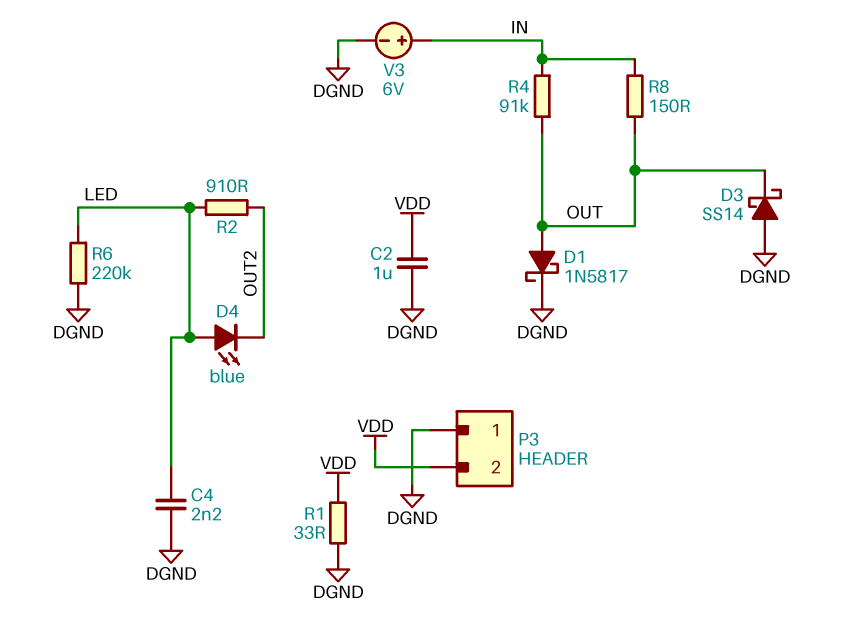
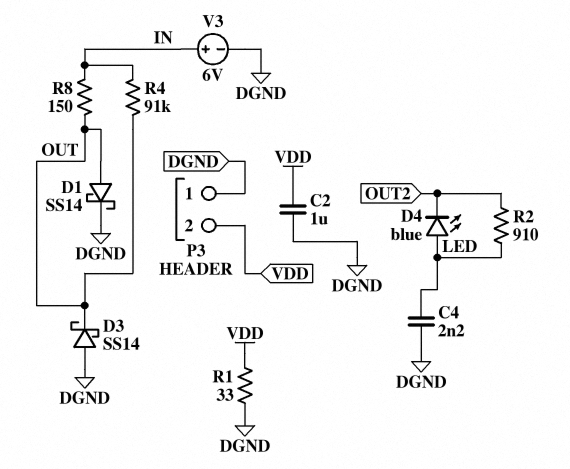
D1: schottky 1N5817 (A OUT, K DGND) -> schottky SS14 (A OUT, K DGND)
R6: 220k (DGND, LED) -> none

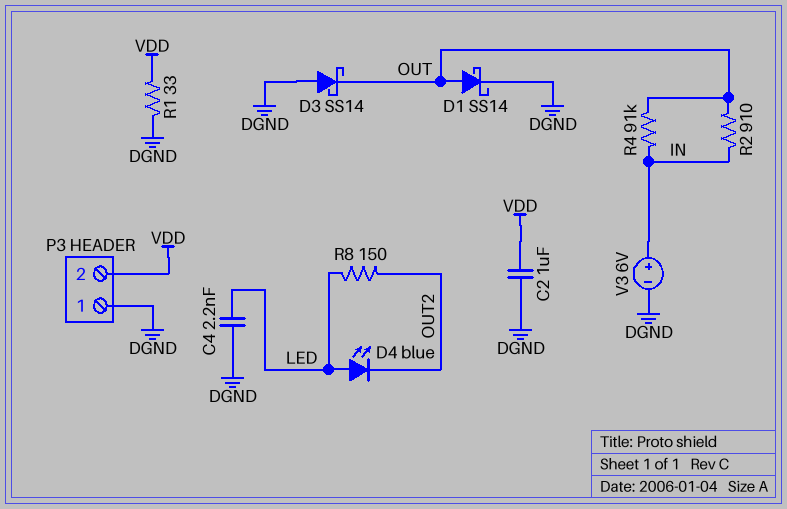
R2: 910 (LED, OUT2) -> 910 (IN, OUT)
R8: 150 (IN, OUT) -> 150 (LED, OUT2)

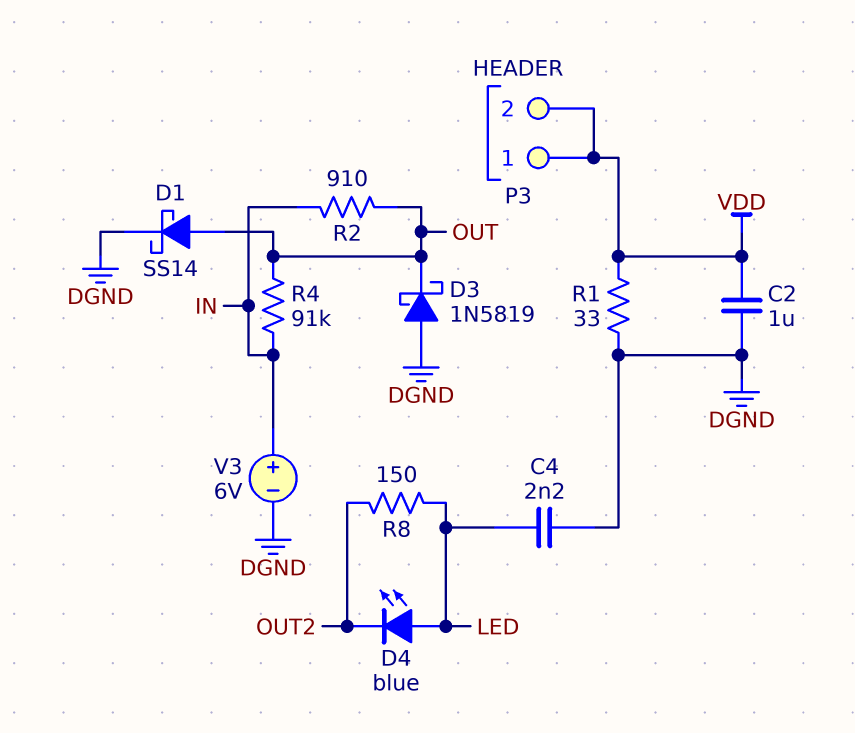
D3: schottky SS14 (A DGND, K OUT) -> schottky 1N5819 (A DGND, K OUT)
P3 pin 1: DGND -> VDD

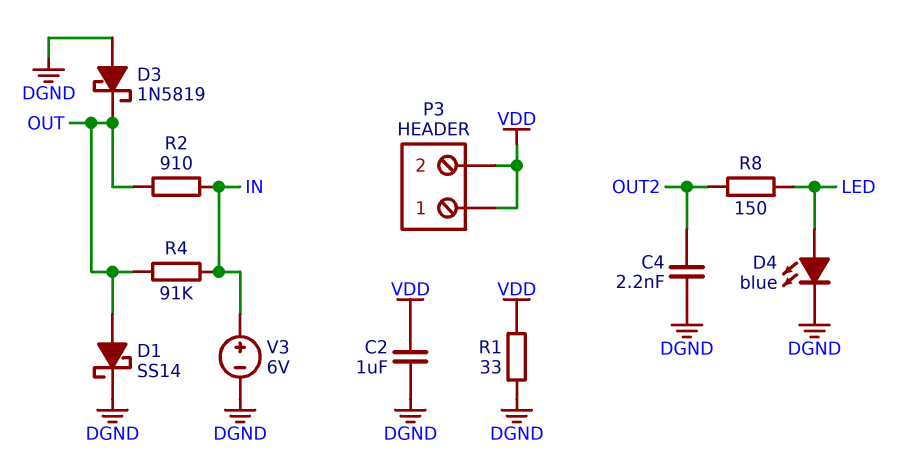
C4: 2.2nF (DGND, LED) -> 2.2nF (DGND, OUT2)
D4: LED blue (A LED, K OUT2) -> LED blue (A LED, K DGND)

